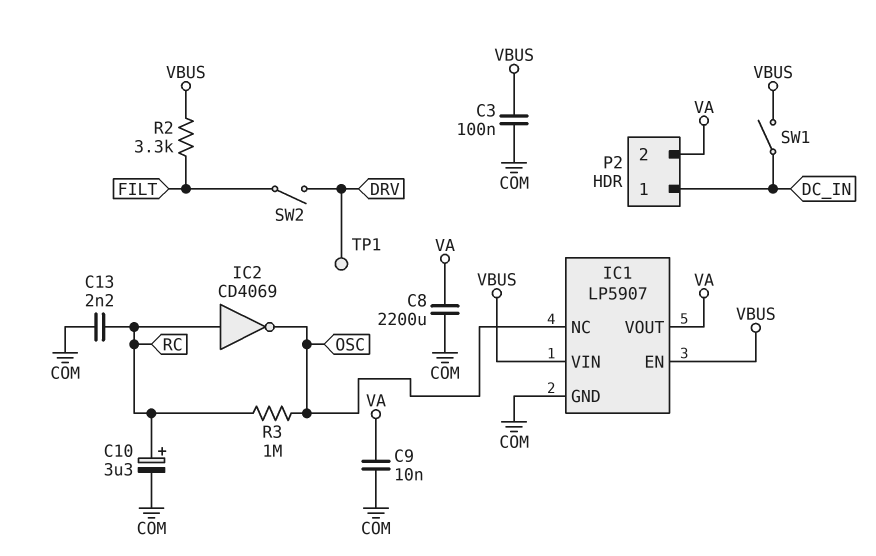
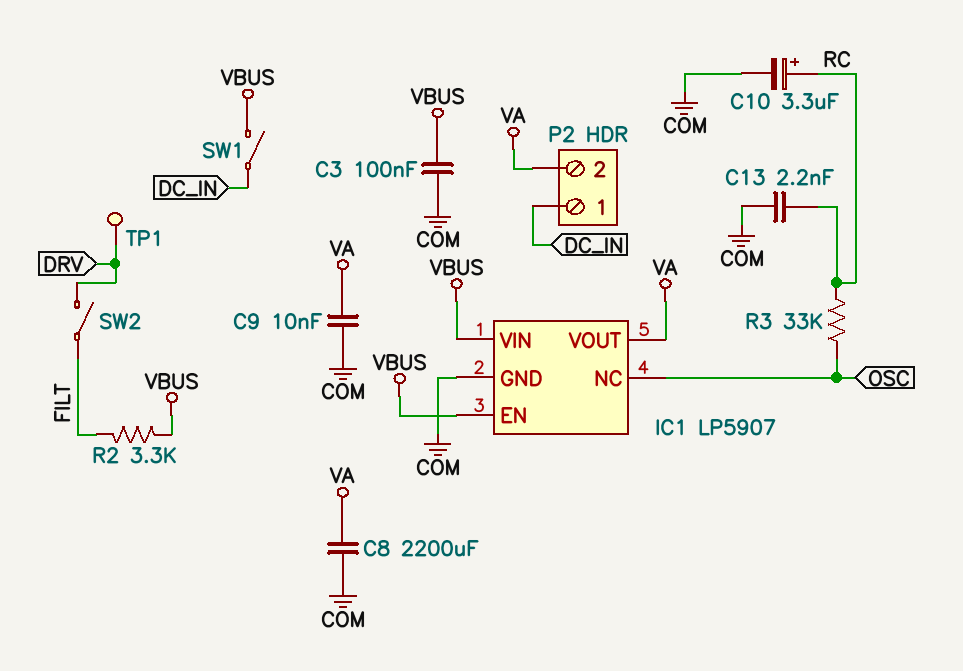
IC2: NOT CD4069 (in RC, out OSC) -> none
R3: 1M (OSC, RC) -> 33k (OSC, RC)

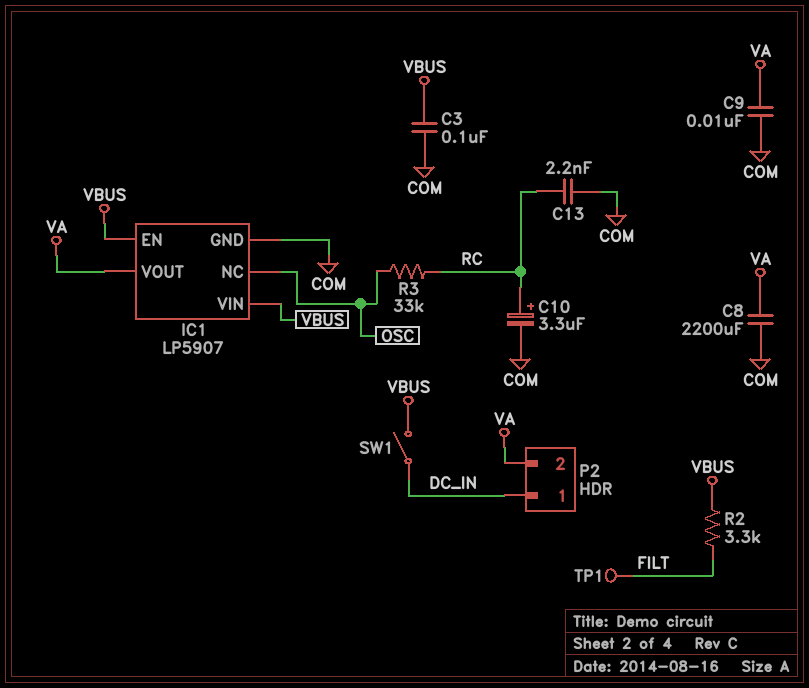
SW2: switch (DRV, FILT) -> none
TP1: test point (DRV) -> test point (FILT)

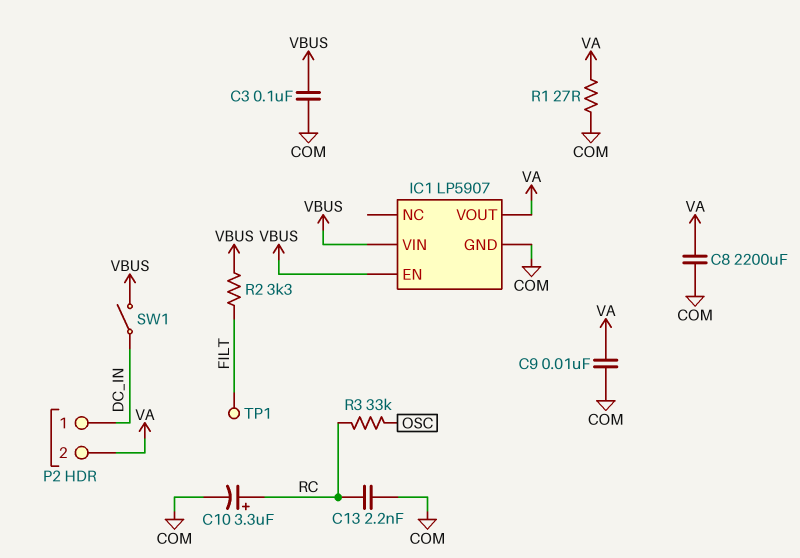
IC1 pin NC: OSC -> none
R1: none -> 27 (COM, VA)

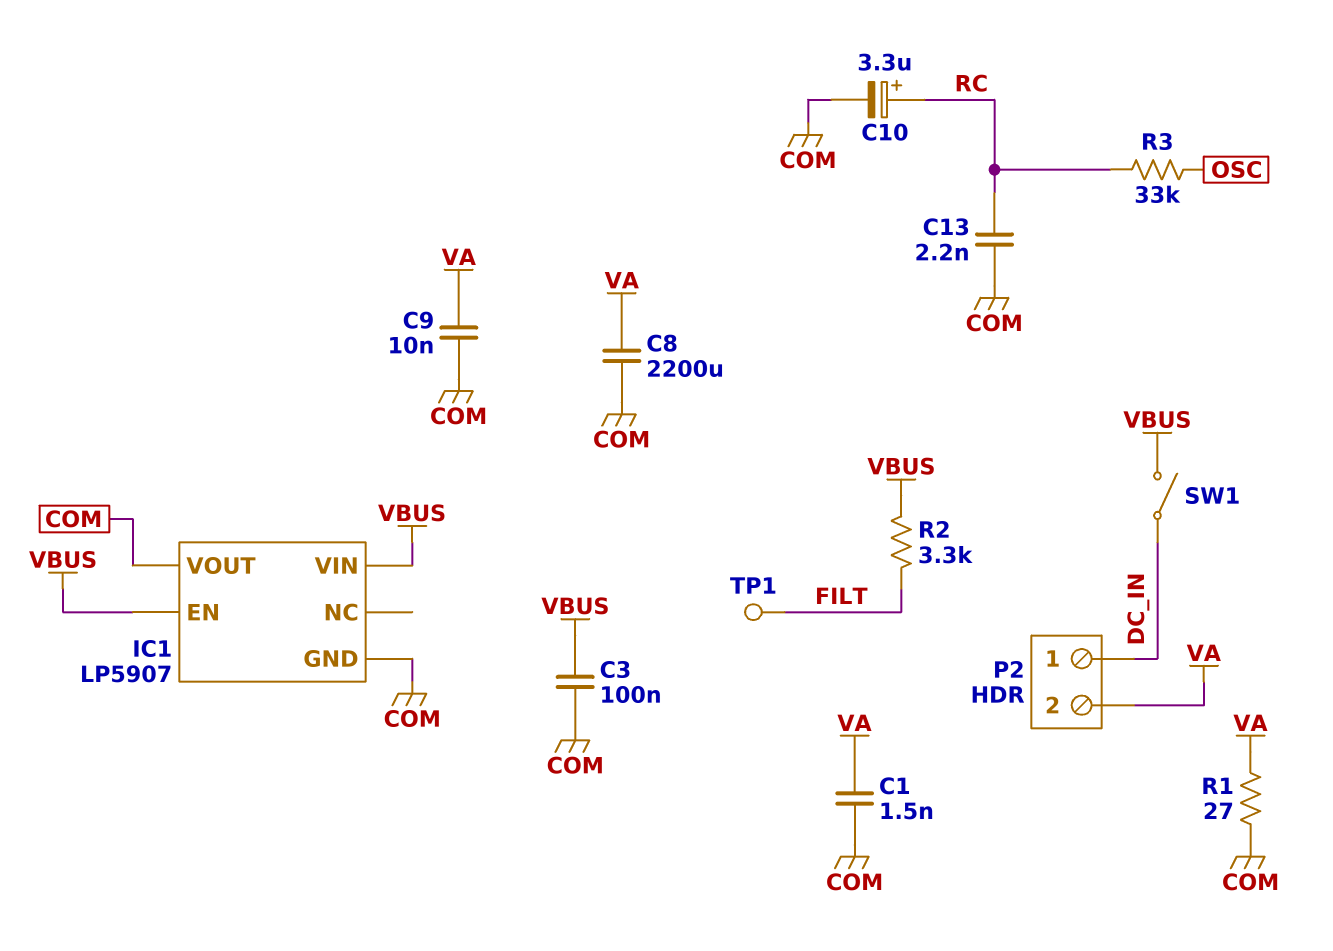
C1: none -> 1.5nF (COM, VA)
IC1 pin VOUT: VA -> COM

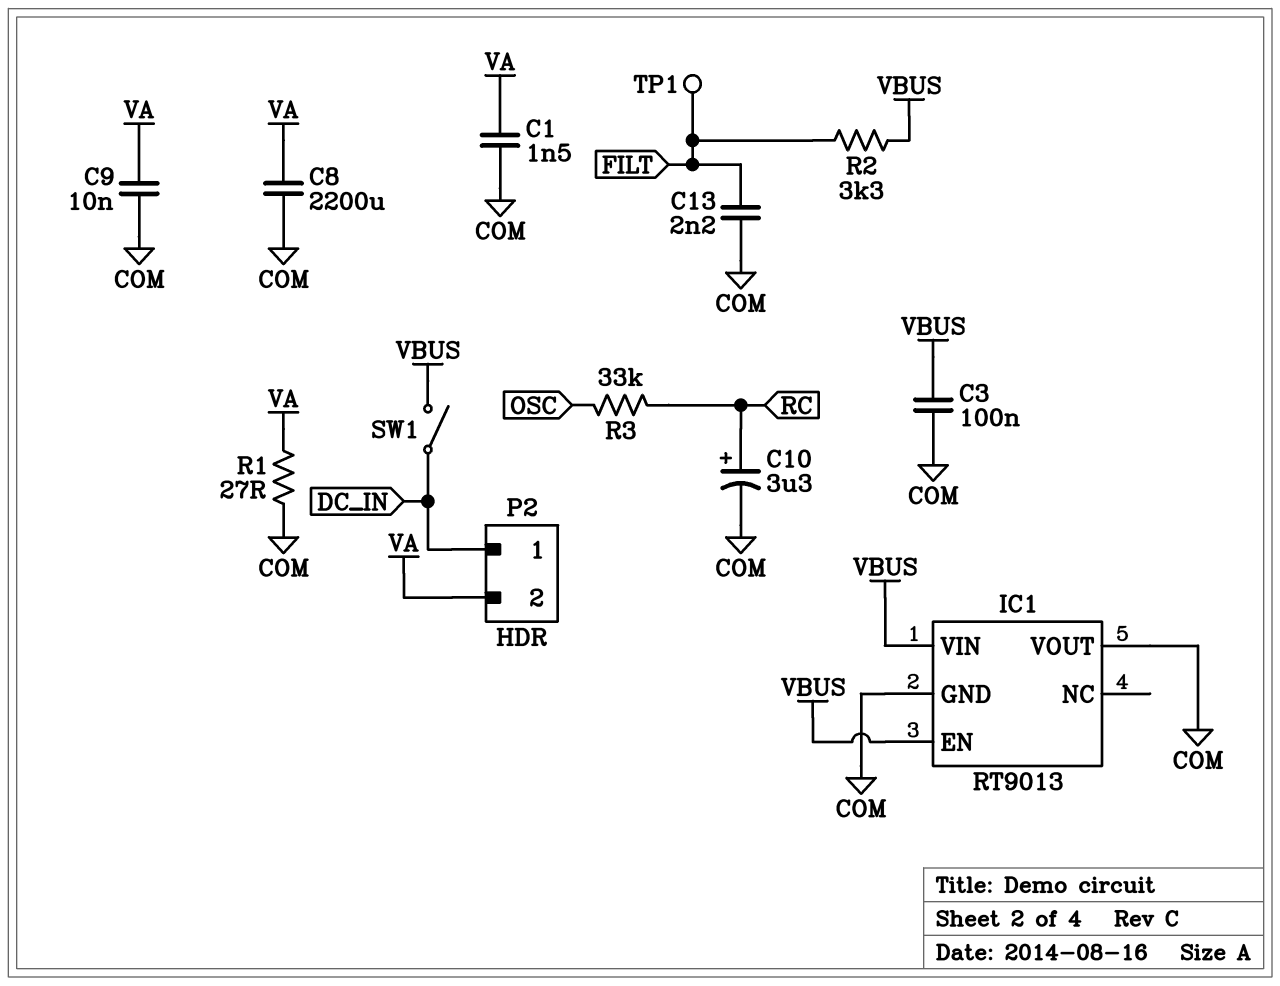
C13: 2.2nF (COM, RC) -> 2.2nF (COM, FILT)
IC1: LP5907 -> RT9013

